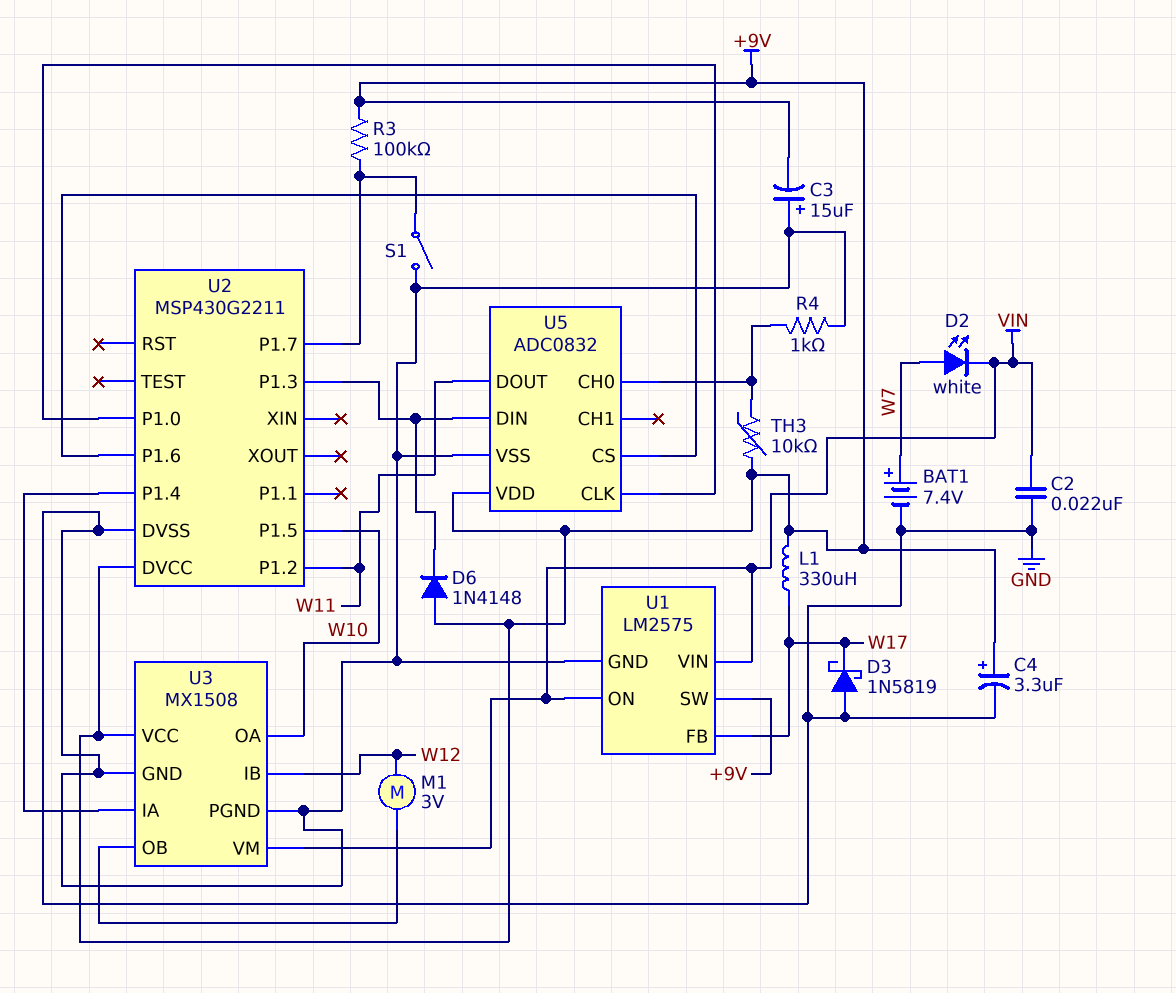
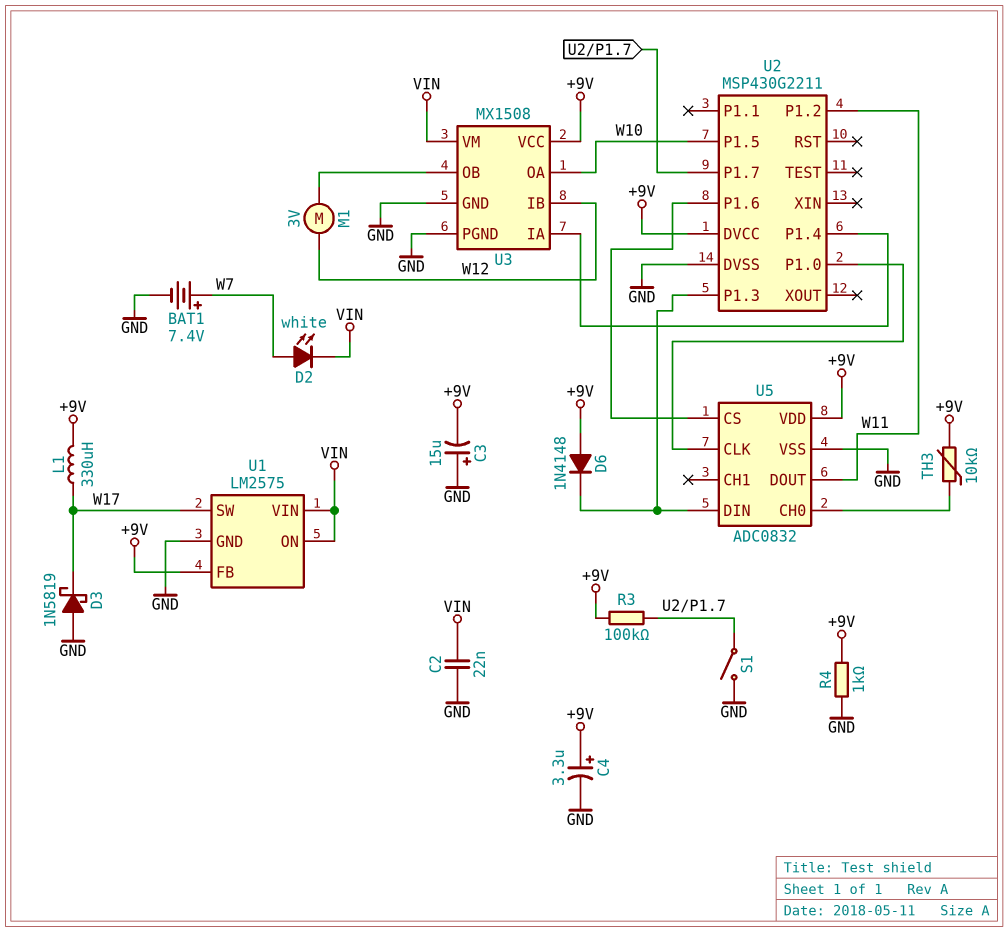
R4: 1k (GND, U5/CH0) -> 1k (+9V, GND)
U1 pin FB: W17 -> +9V
U1 pin SW: +9V -> W17

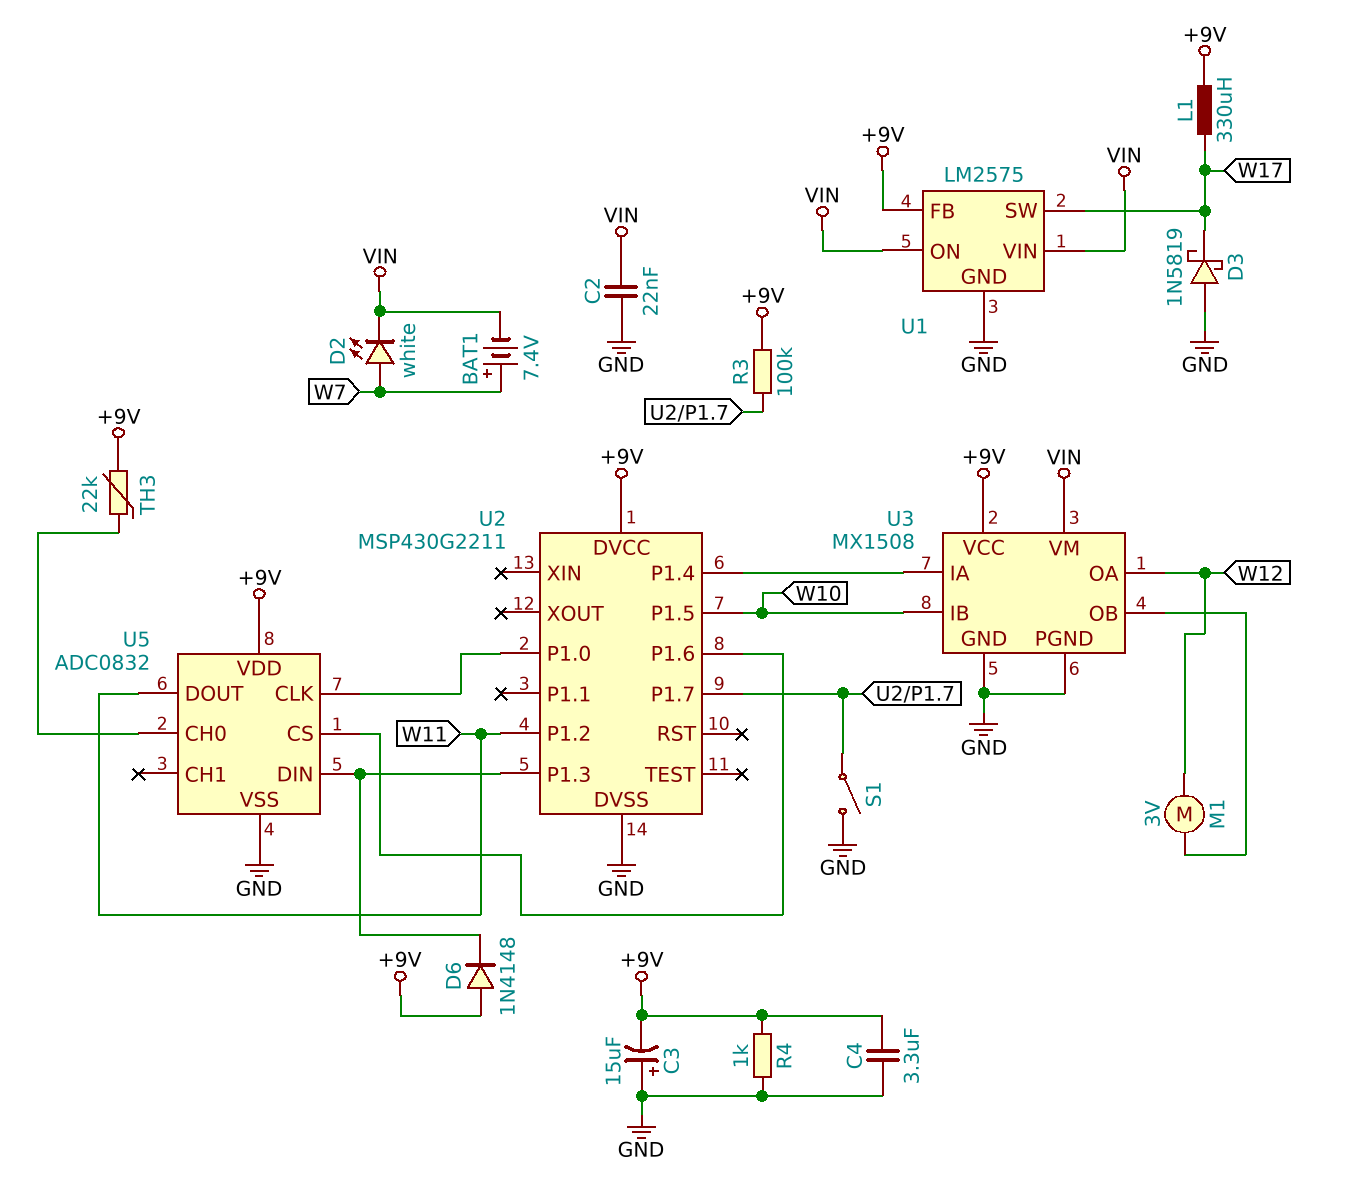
BAT1: 7.4V (plus W7, minus GND) -> 7.4V (plus W7, minus VIN)
C4: 3.3uF (plus +9V, minus GND) -> 3.3uF (+9V, GND)
TH3: 10k (+9V, U5/CH0) -> 22k (+9V, U5/CH0)
U3 pin IB: W12 -> W10
U3 pin OA: W10 -> W12

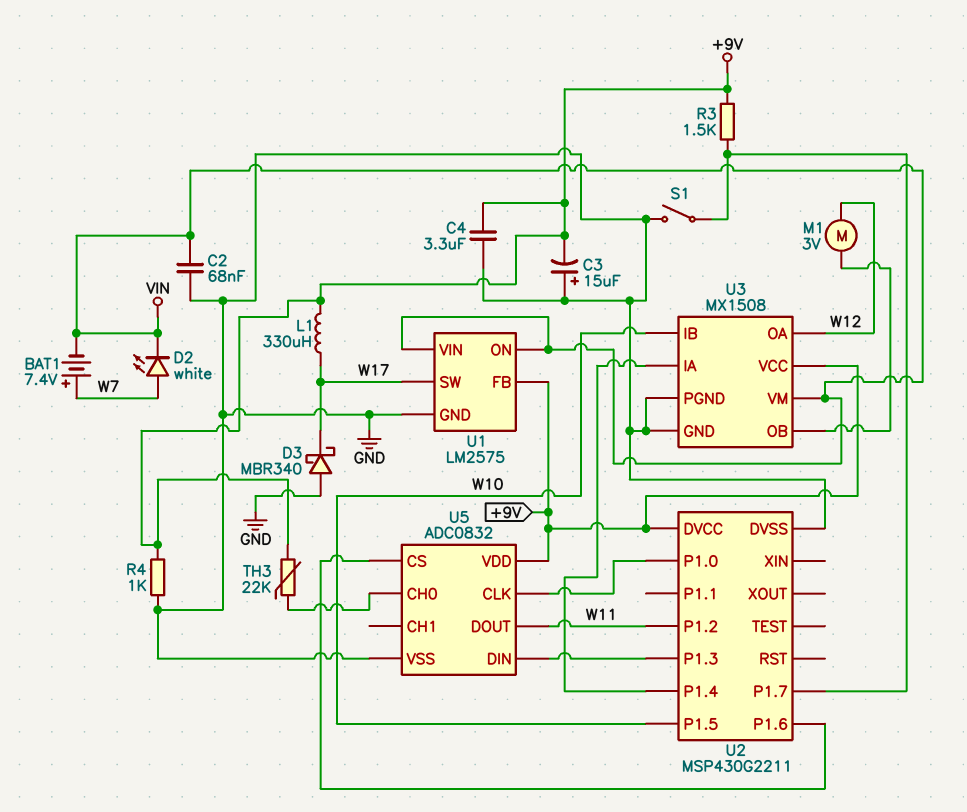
C2: 22nF (GND, VIN) -> 68nF (GND, VIN)
D3: schottky 1N5819 (A GND, K W17) -> schottky MBR340 (A GND, K W17)
D6: diode 1N4148 (A +9V, K U2/P1.3) -> none
R3: 100k (+9V, U2/P1.7) -> 1.5k (+9V, U2/P1.7)

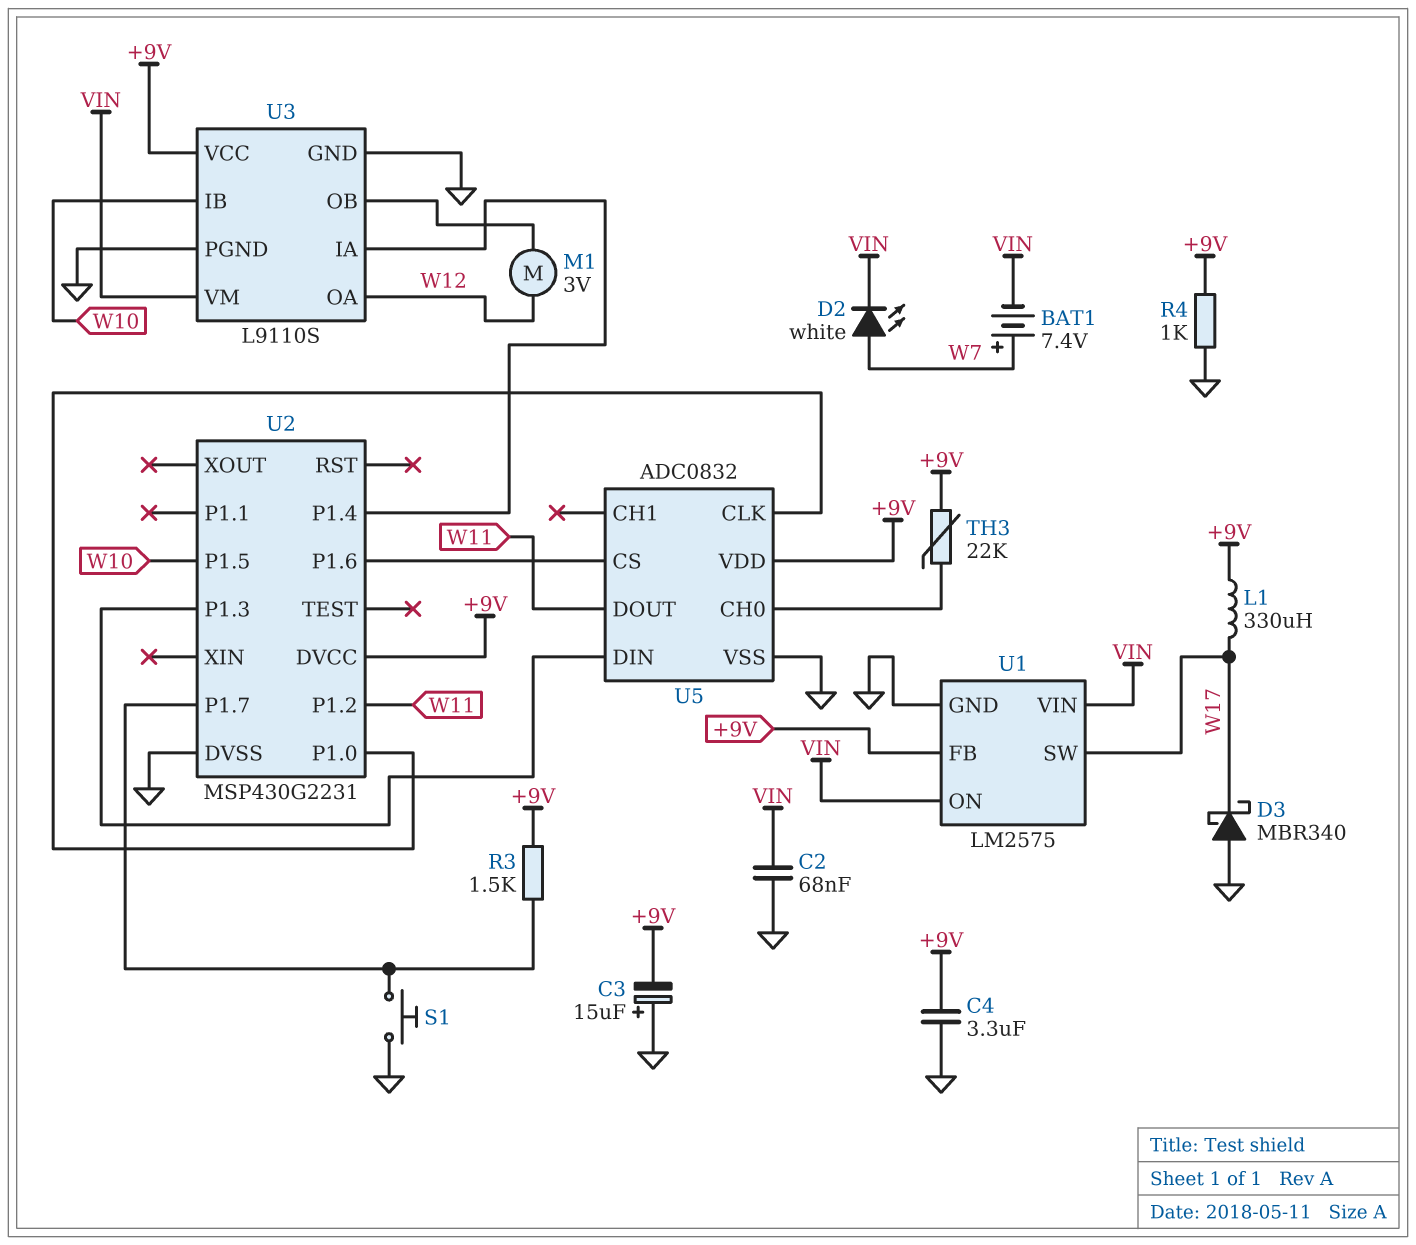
S1: switch (GND, U2/P1.7) -> button (GND, U2/P1.7)
U2: MSP430G2211 -> MSP430G2231
U3: MX1508 -> L9110S

